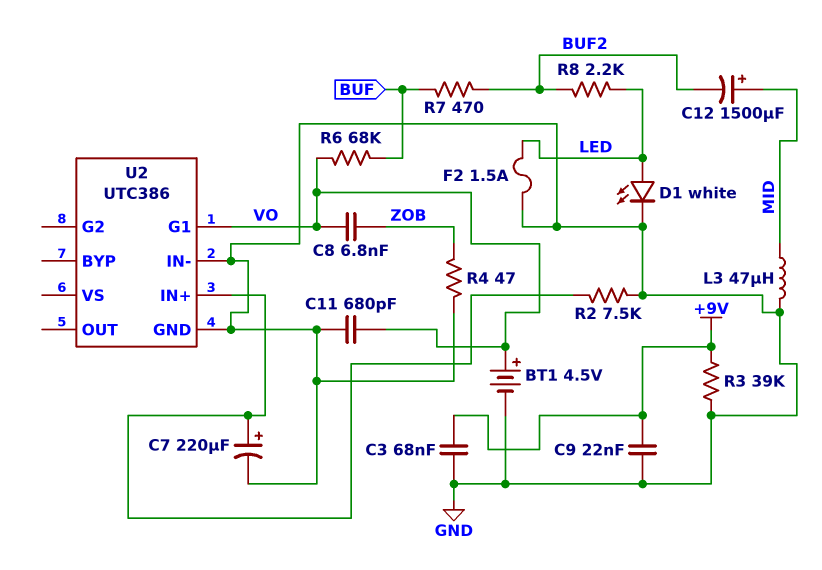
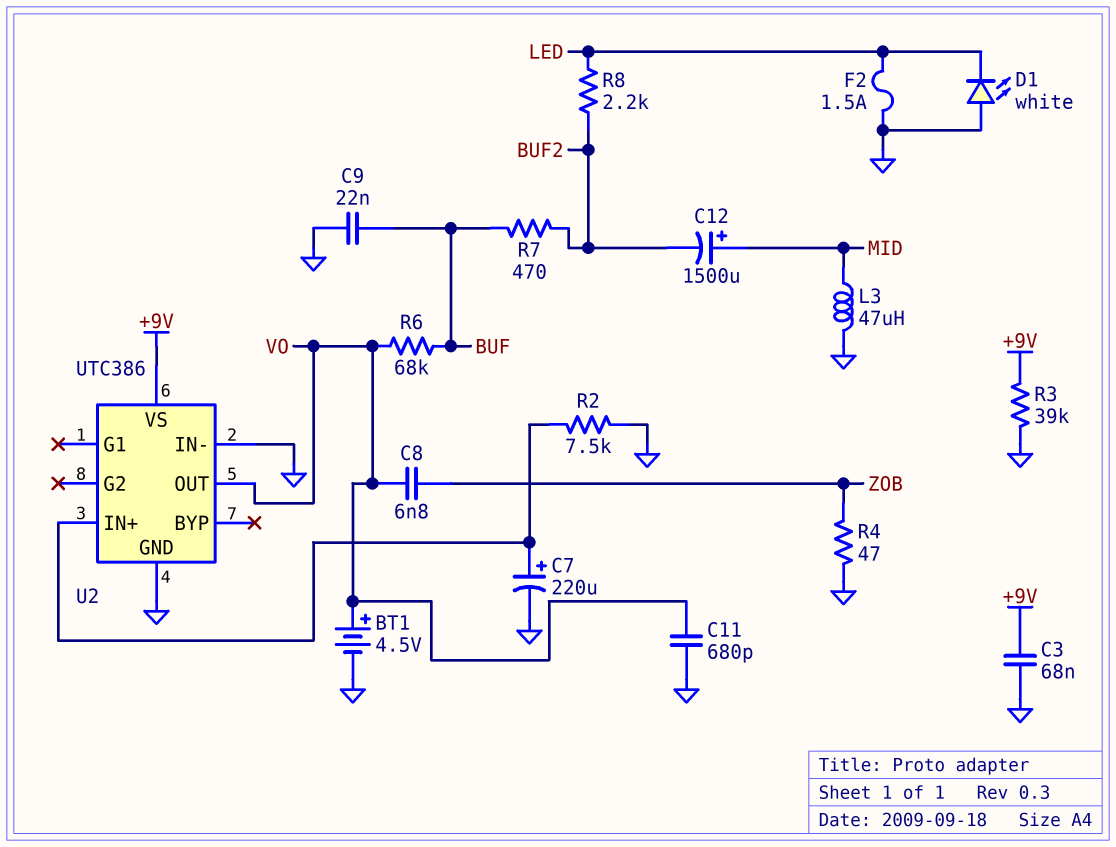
C9: 22nF (+9V, GND) -> 22nF (BUF, GND)
D1: LED white (A LED, K GND) -> LED white (A GND, K LED)
U2 pin G1: VO -> none
U2 pin OUT: none -> VO
U2 pin VS: none -> +9V

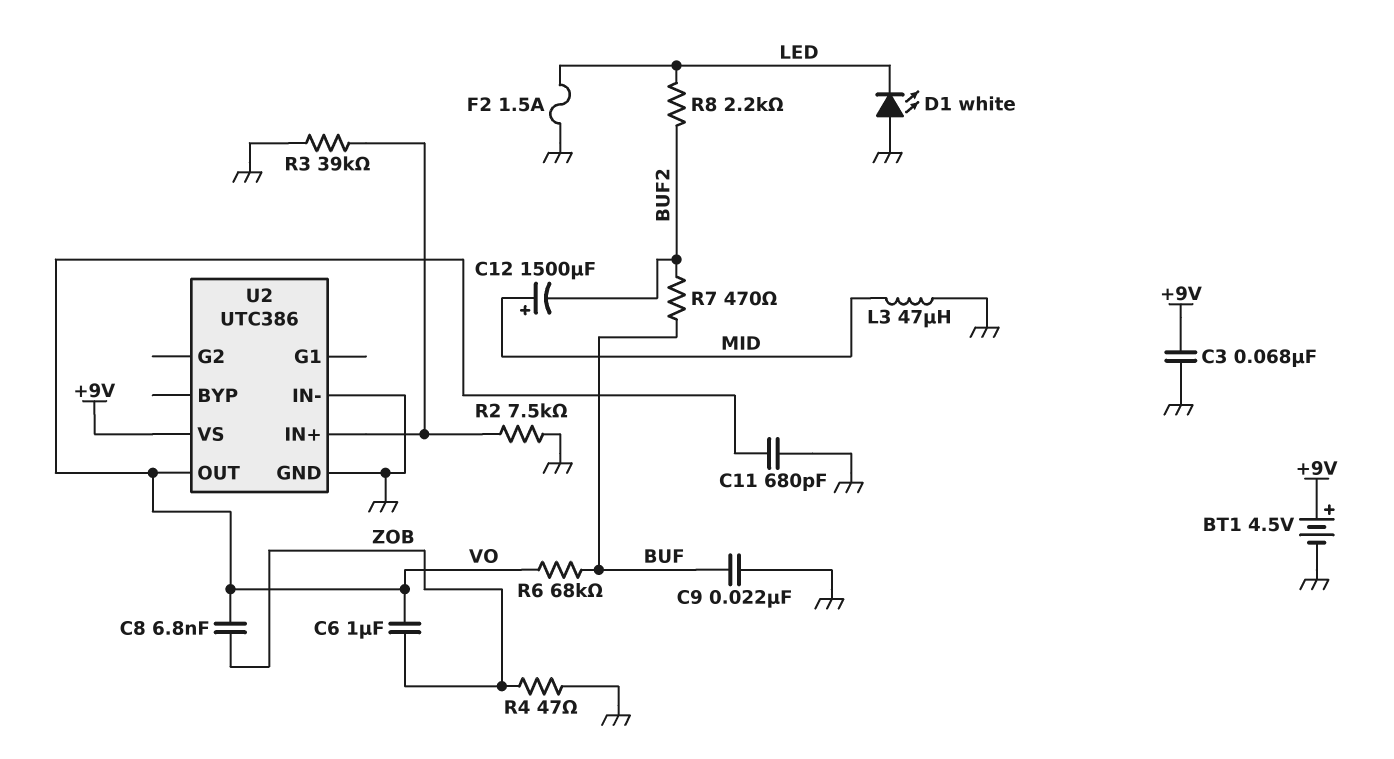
BT1: 4.5V (plus VO, minus GND) -> 4.5V (plus +9V, minus GND)
C6: none -> 1uF (VO, ZOB)
C7: 220uF (plus U2/IN+, minus GND) -> none
R3: 39k (+9V, GND) -> 39k (GND, U2/IN+)

